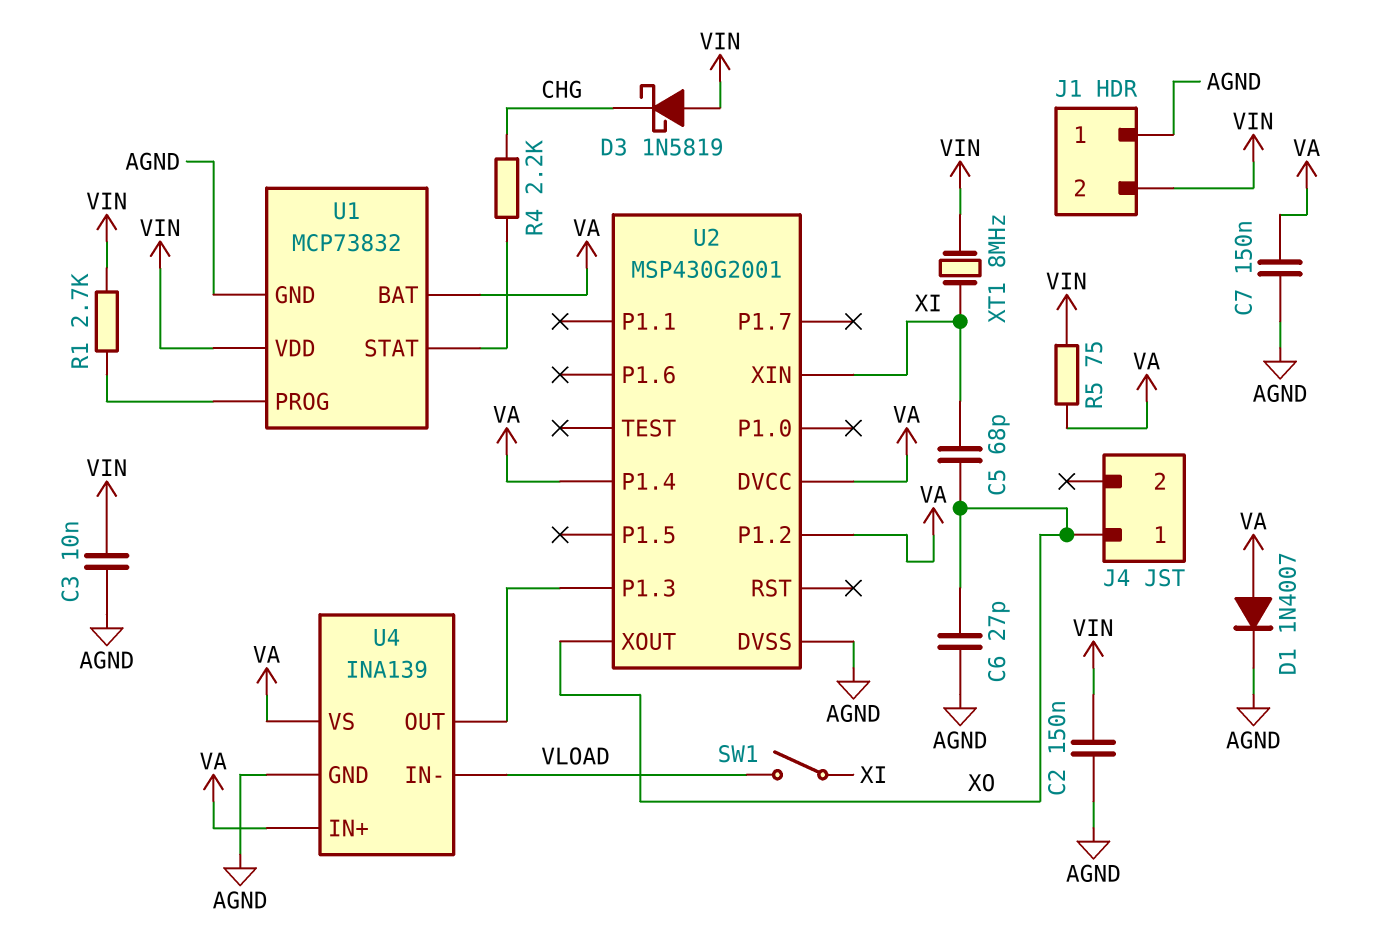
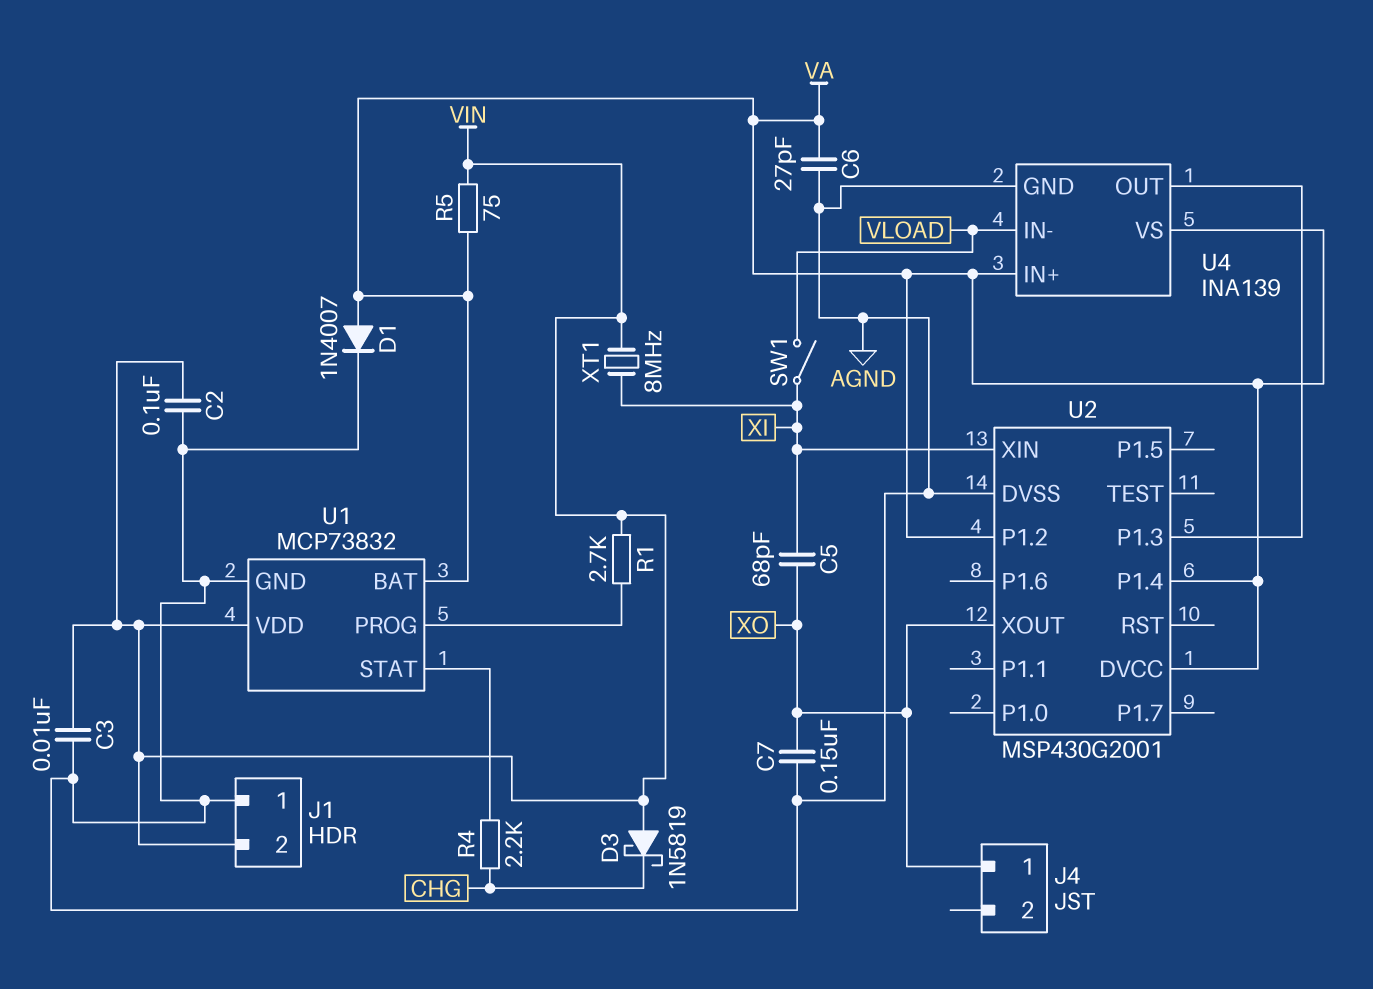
C2: 150nF (AGND, VIN) -> 100nF (AGND, VIN)
C6: 27pF (AGND, XO) -> 27pF (AGND, VA)
C7: 150nF (AGND, VA) -> 150nF (AGND, XO)

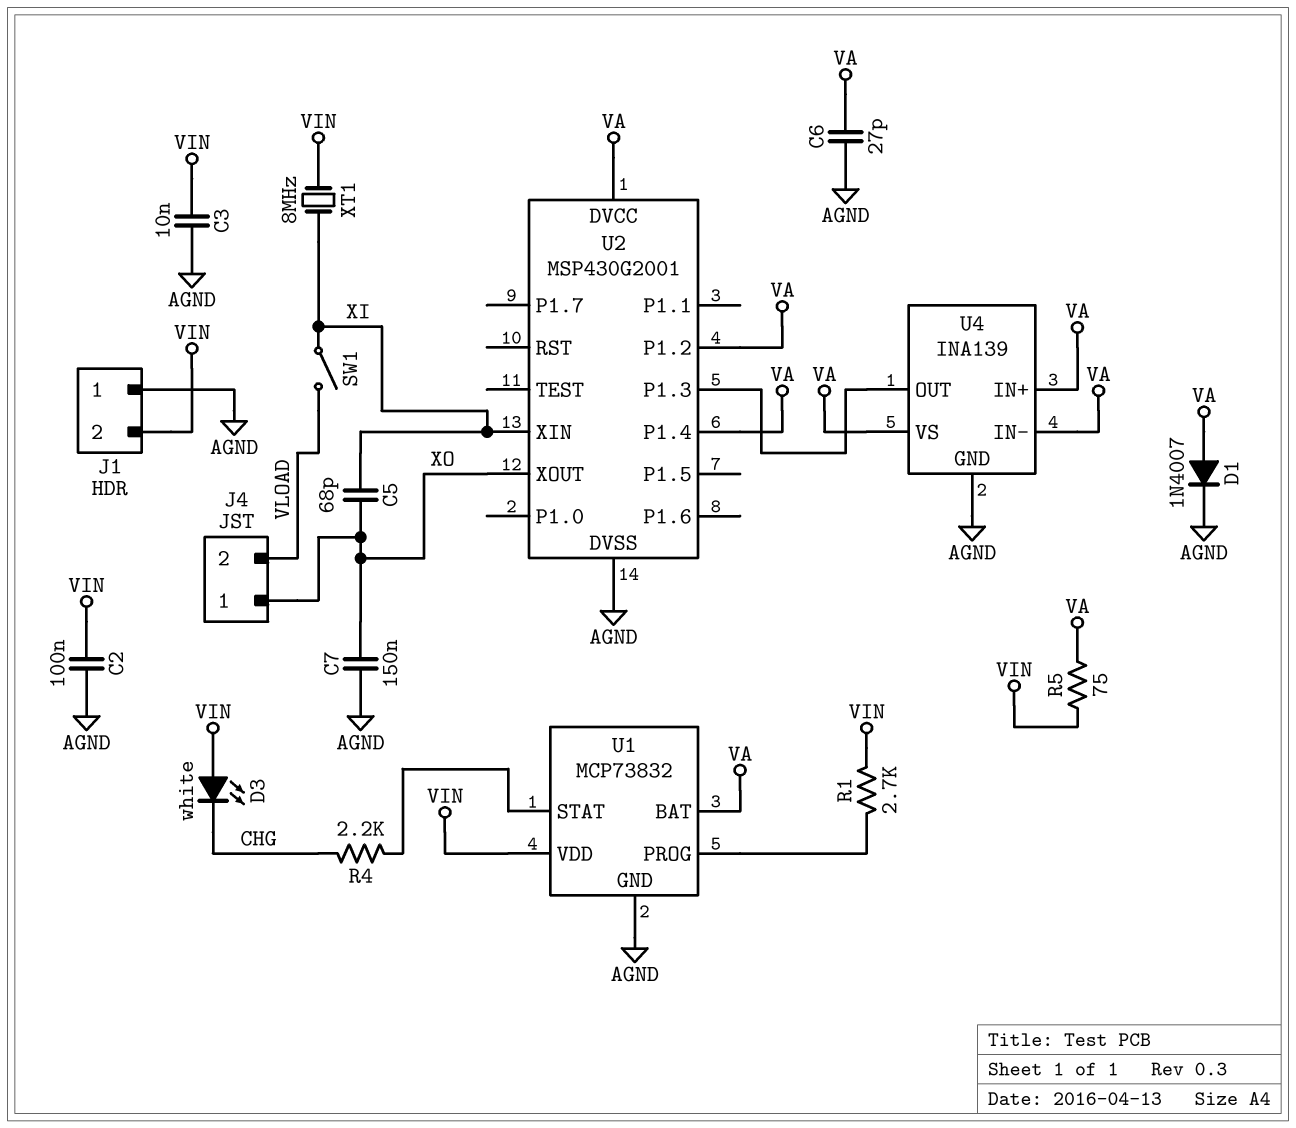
D3: schottky 1N5819 (A VIN, K CHG) -> LED white (A VIN, K CHG)
J4 pin 2: none -> VLOAD
U4 pin IN-: VLOAD -> VA

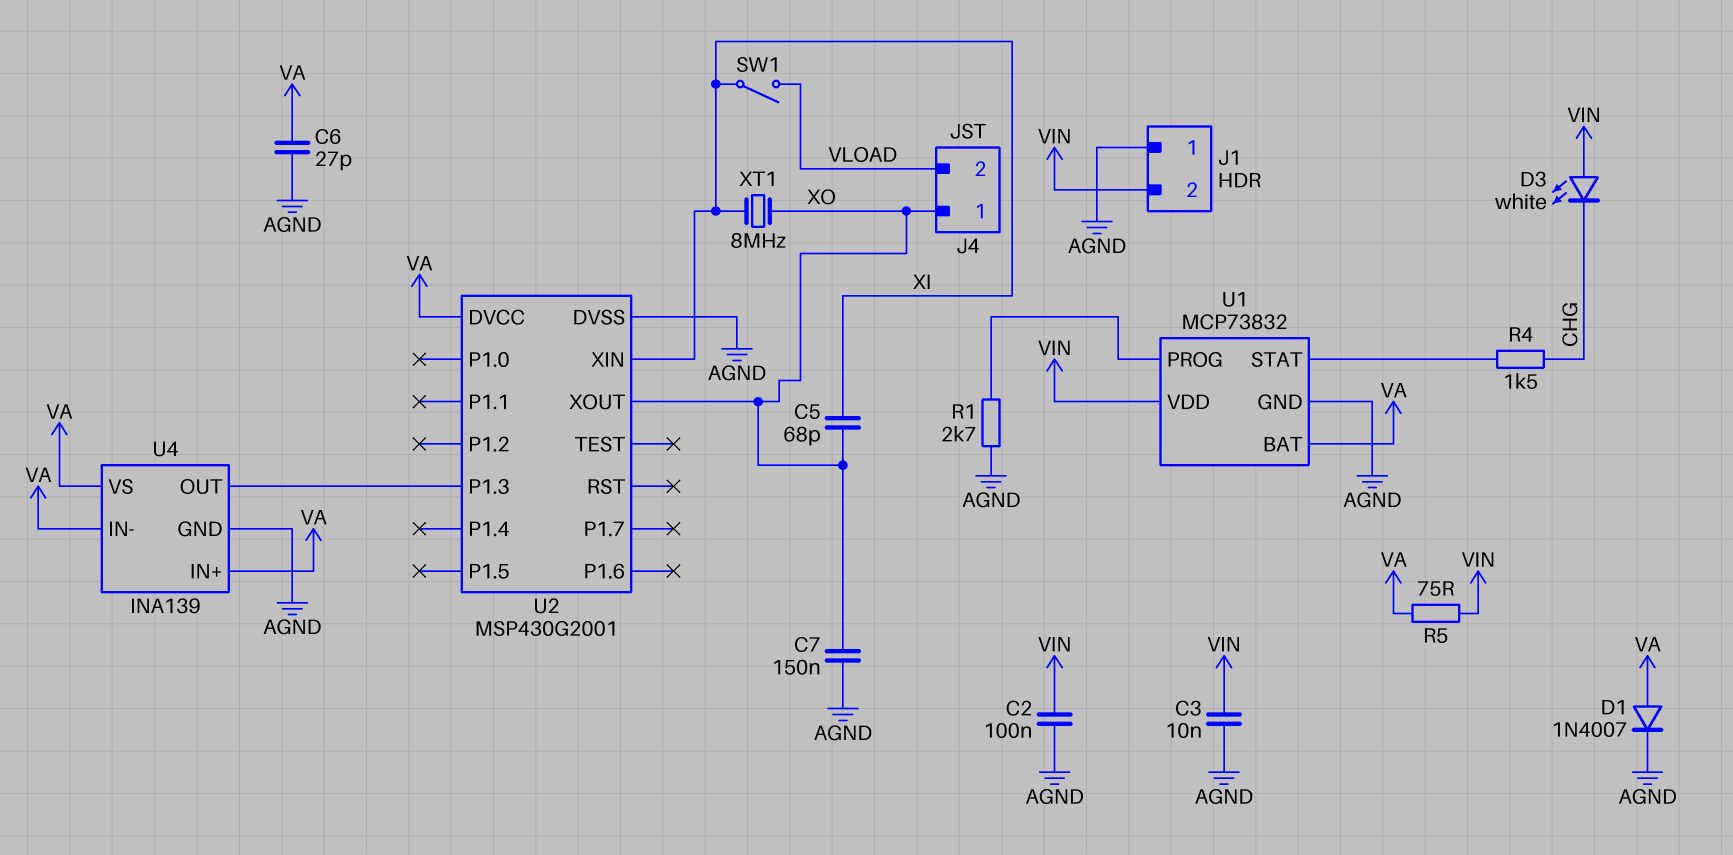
R1: 2.7k (U1/PROG, VIN) -> 2.7k (AGND, U1/PROG)
R4: 2.2k (CHG, U1/STAT) -> 1.5k (CHG, U1/STAT)
U2 pin P1.2: VA -> none
U2 pin P1.4: VA -> none
XT1: 8MHz (VIN, XI) -> 8MHz (XI, XO)

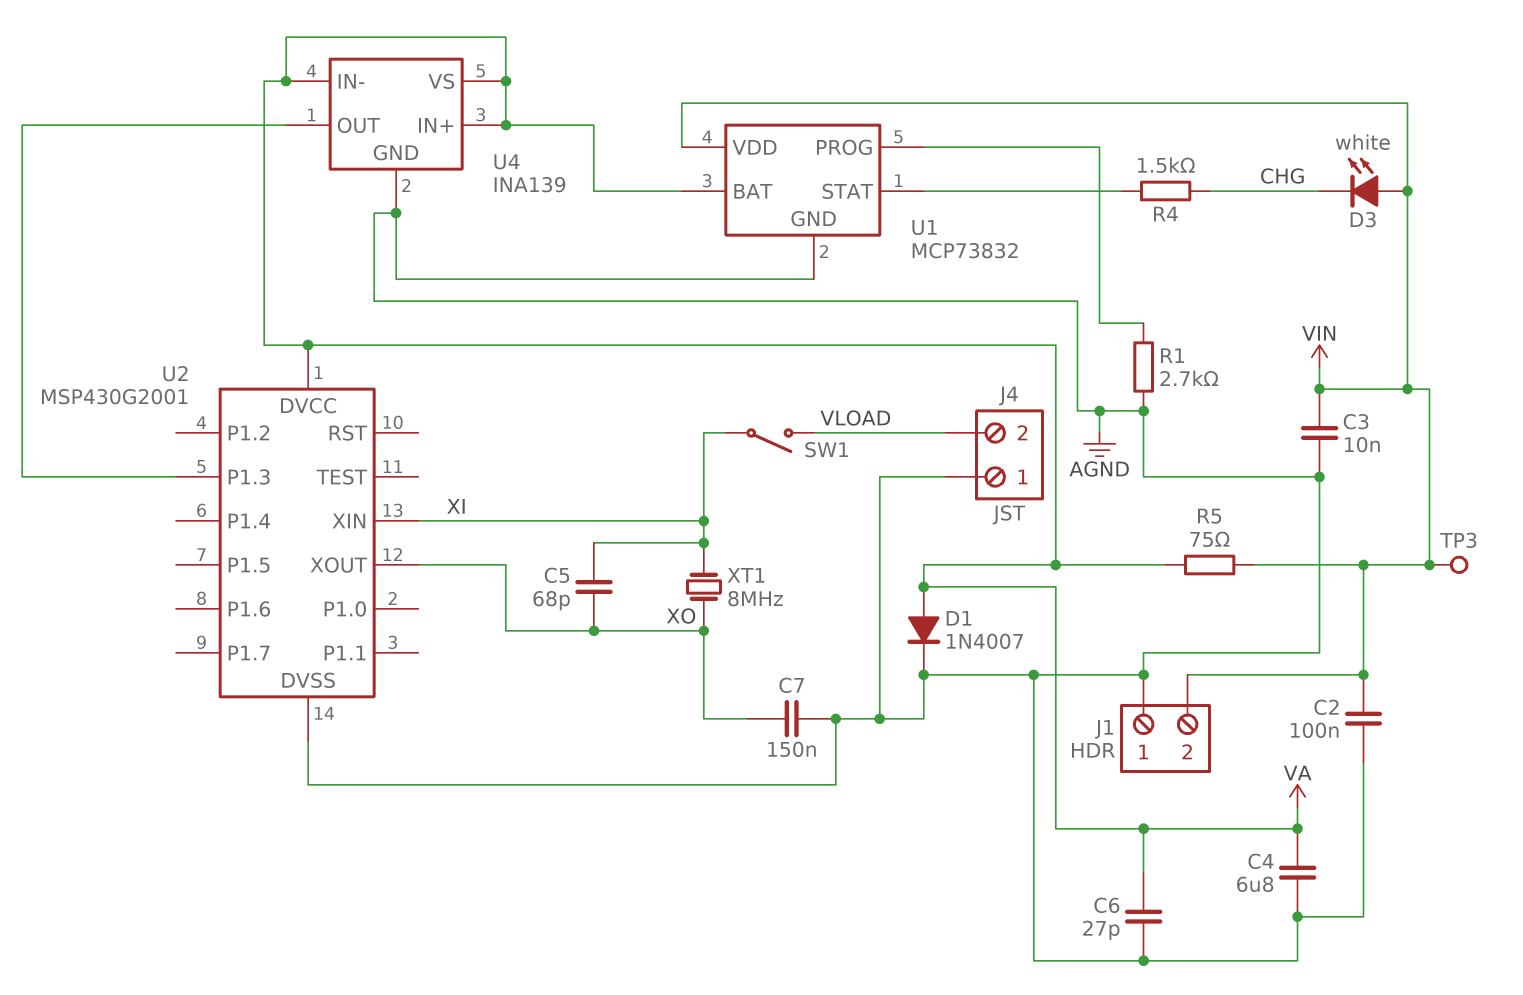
C4: none -> 6.8uF (AGND, VA)
J4 pin 1: XO -> AGND
TP3: none -> test point (VIN)

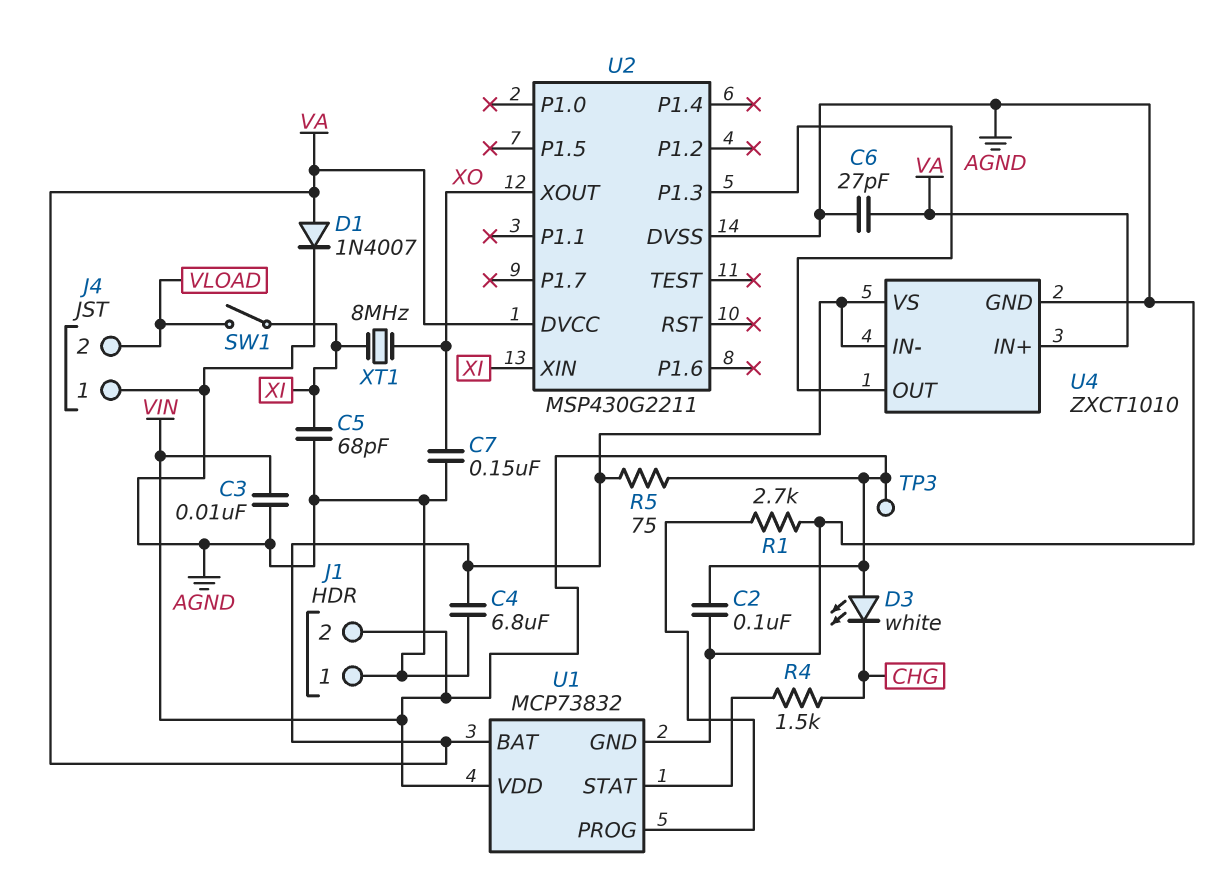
C5: 68pF (XI, XO) -> 68pF (AGND, XI)
U2: MSP430G2001 -> MSP430G2211
U4: INA139 -> ZXCT1010

